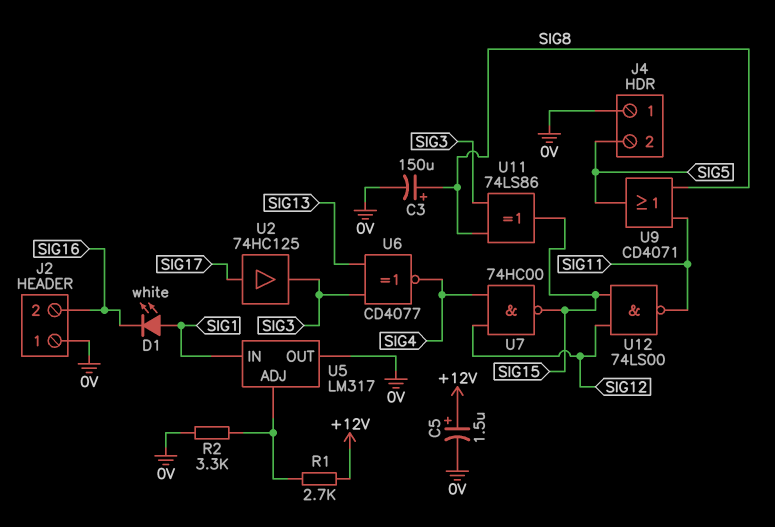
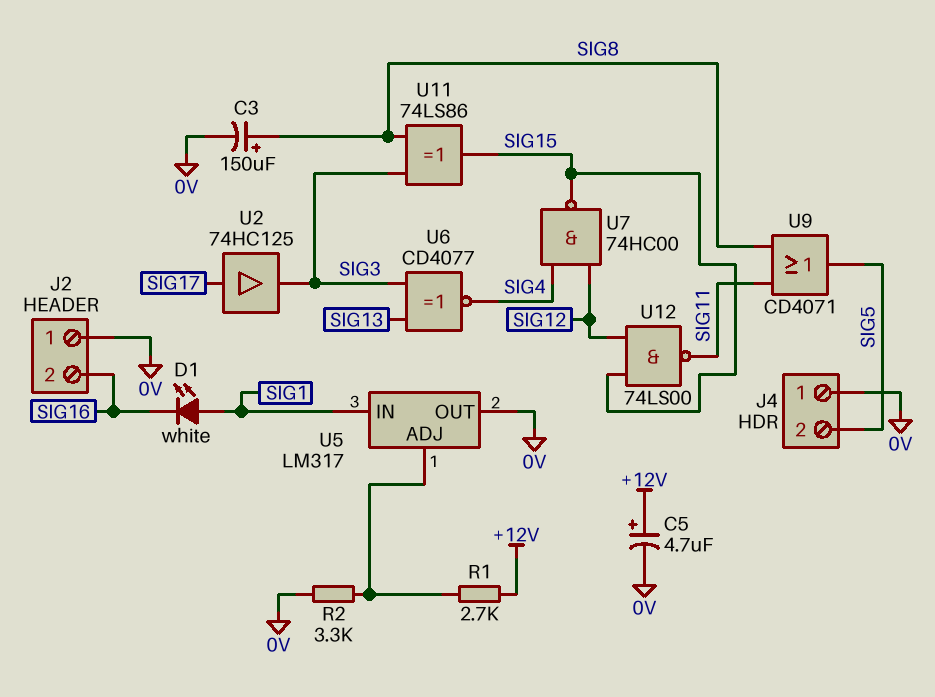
C5: 1.5uF (plus +12V, minus 0V) -> 4.7uF (plus +12V, minus 0V)

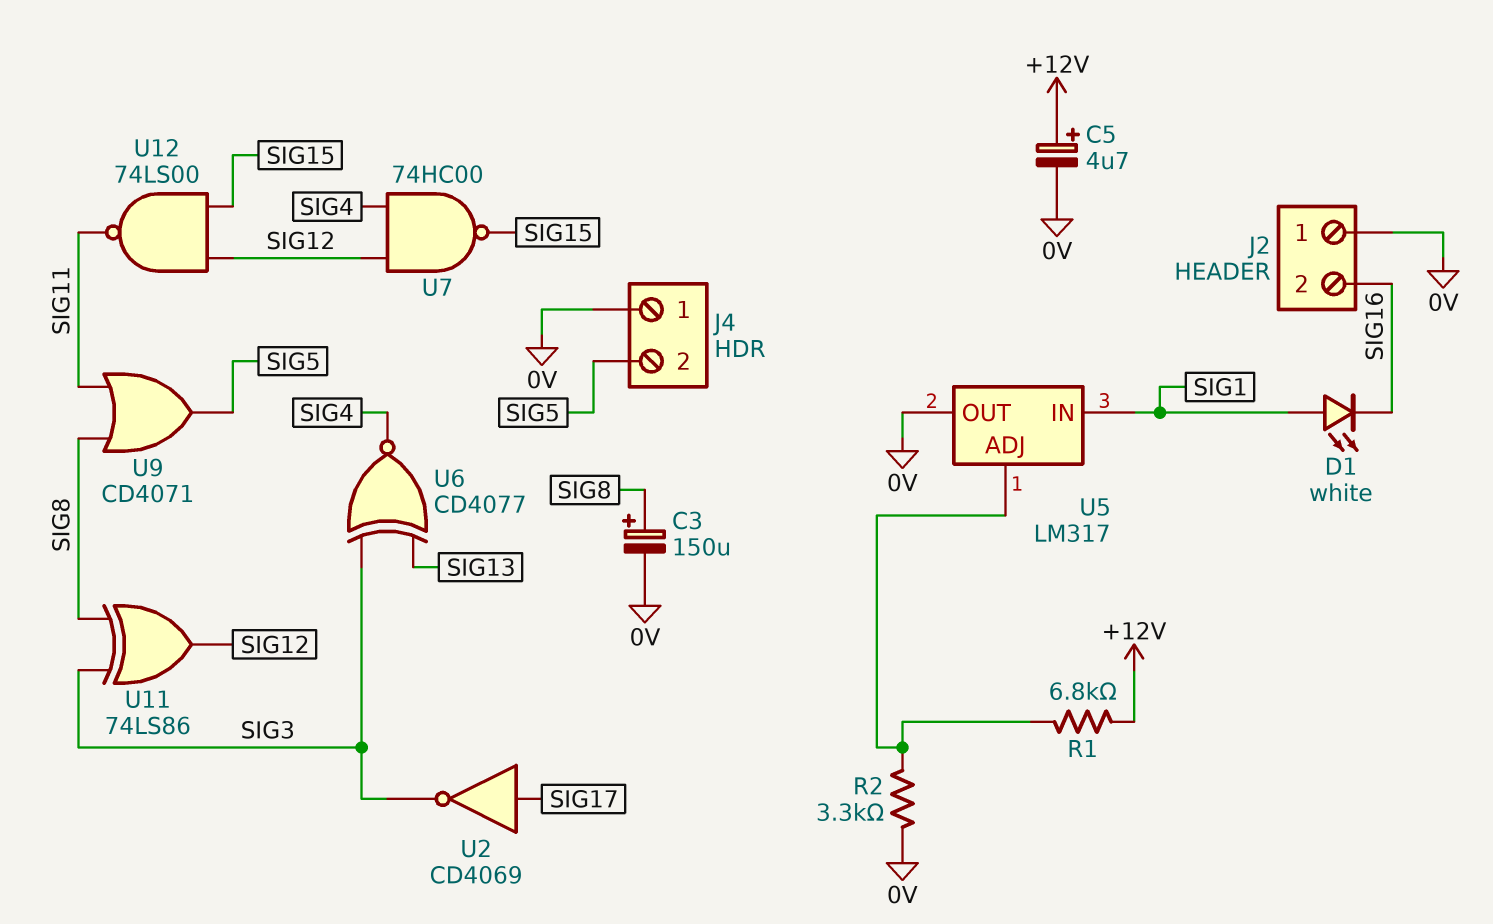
R1: 2.7k (+12V, U5/ADJ) -> 6.8k (+12V, U5/ADJ)
U2: buffer 74HC125 (in SIG17, out SIG3) -> NOT CD4069 (in SIG17, out SIG3)
U11: XOR 74LS86 (in SIG3, in SIG8, out SIG15) -> XOR 74LS86 (in SIG3, in SIG8, out SIG12)

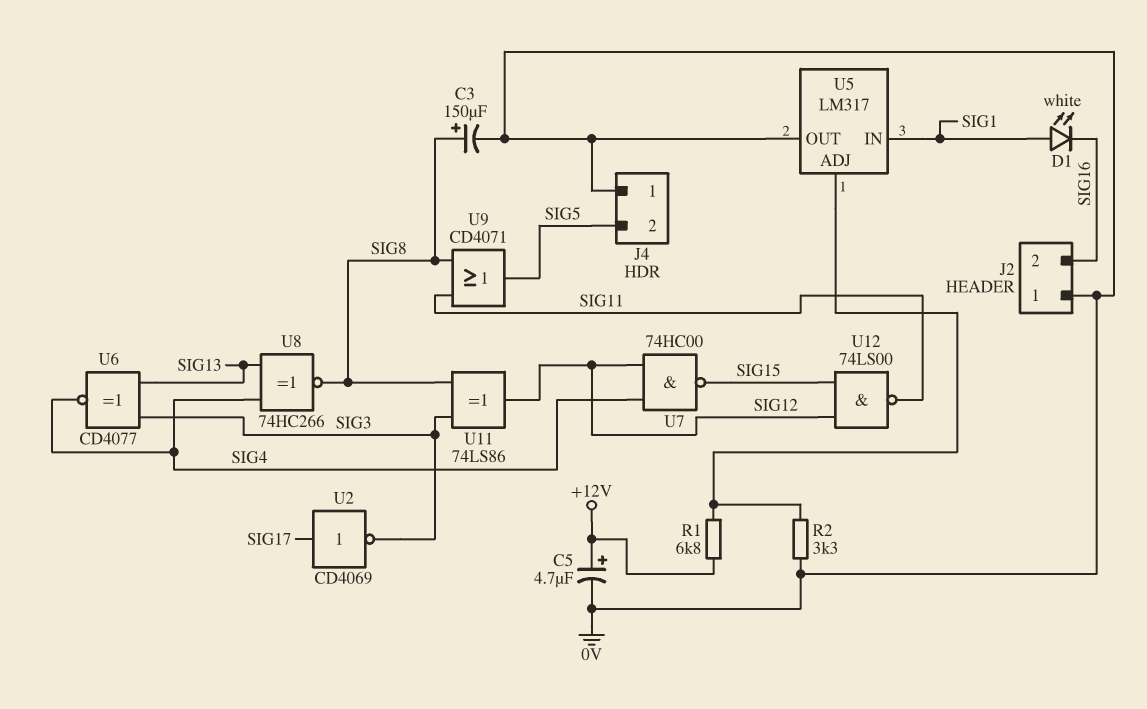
U8: none -> XNOR 74HC266 (in SIG4, in SIG13, out SIG8)

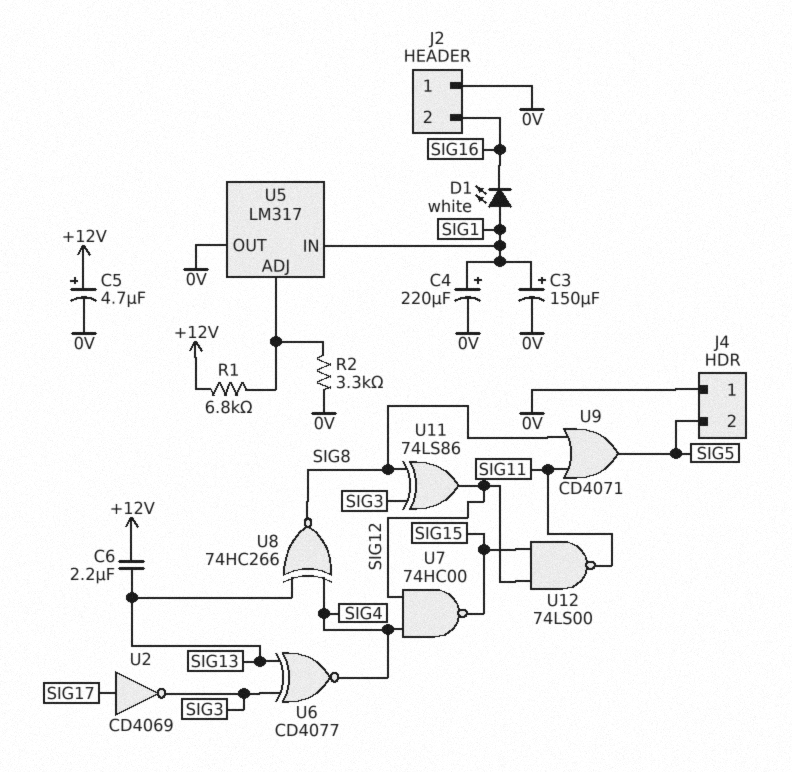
C3: 150uF (plus SIG8, minus 0V) -> 150uF (plus SIG1, minus 0V)
C4: none -> 220uF (plus SIG1, minus 0V)
C6: none -> 2.2uF (+12V, SIG13)

